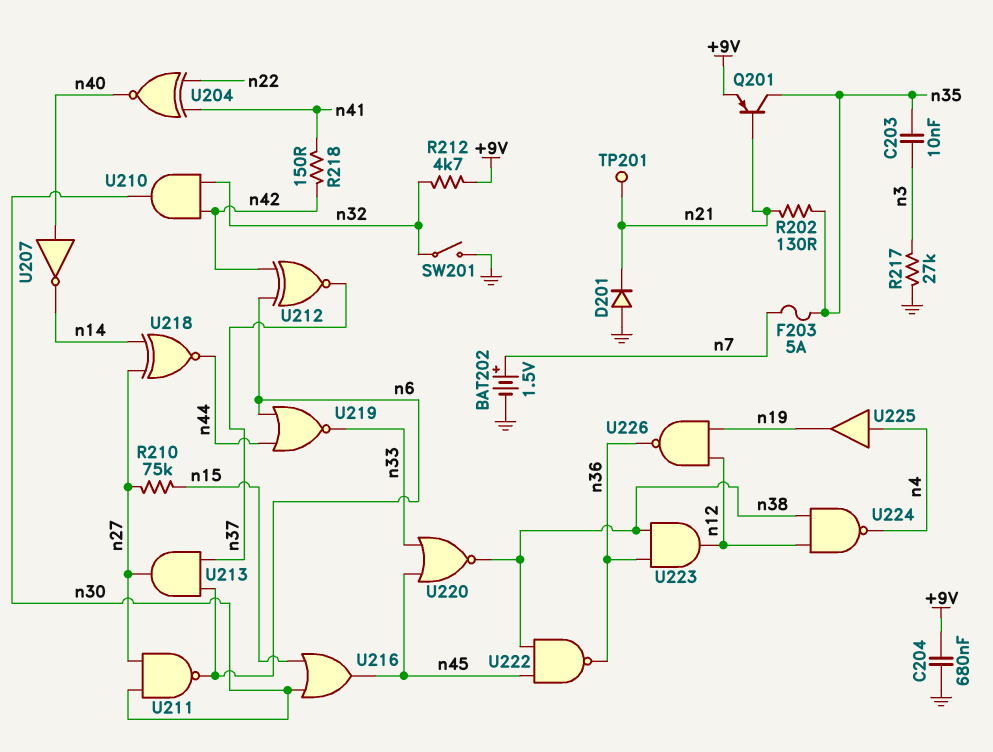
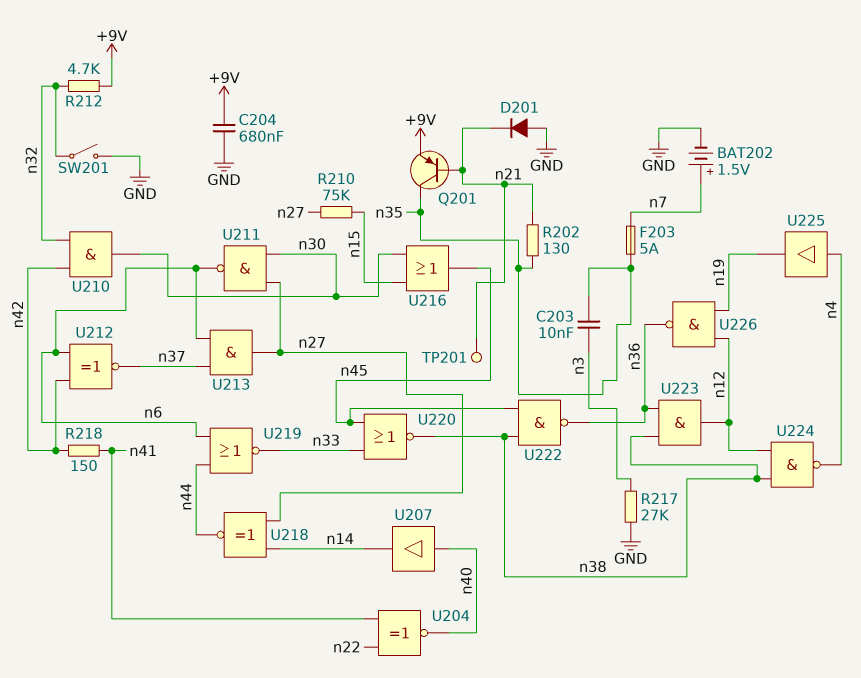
U207: NOT (in n40, out n14) -> buffer (in n40, out n14)

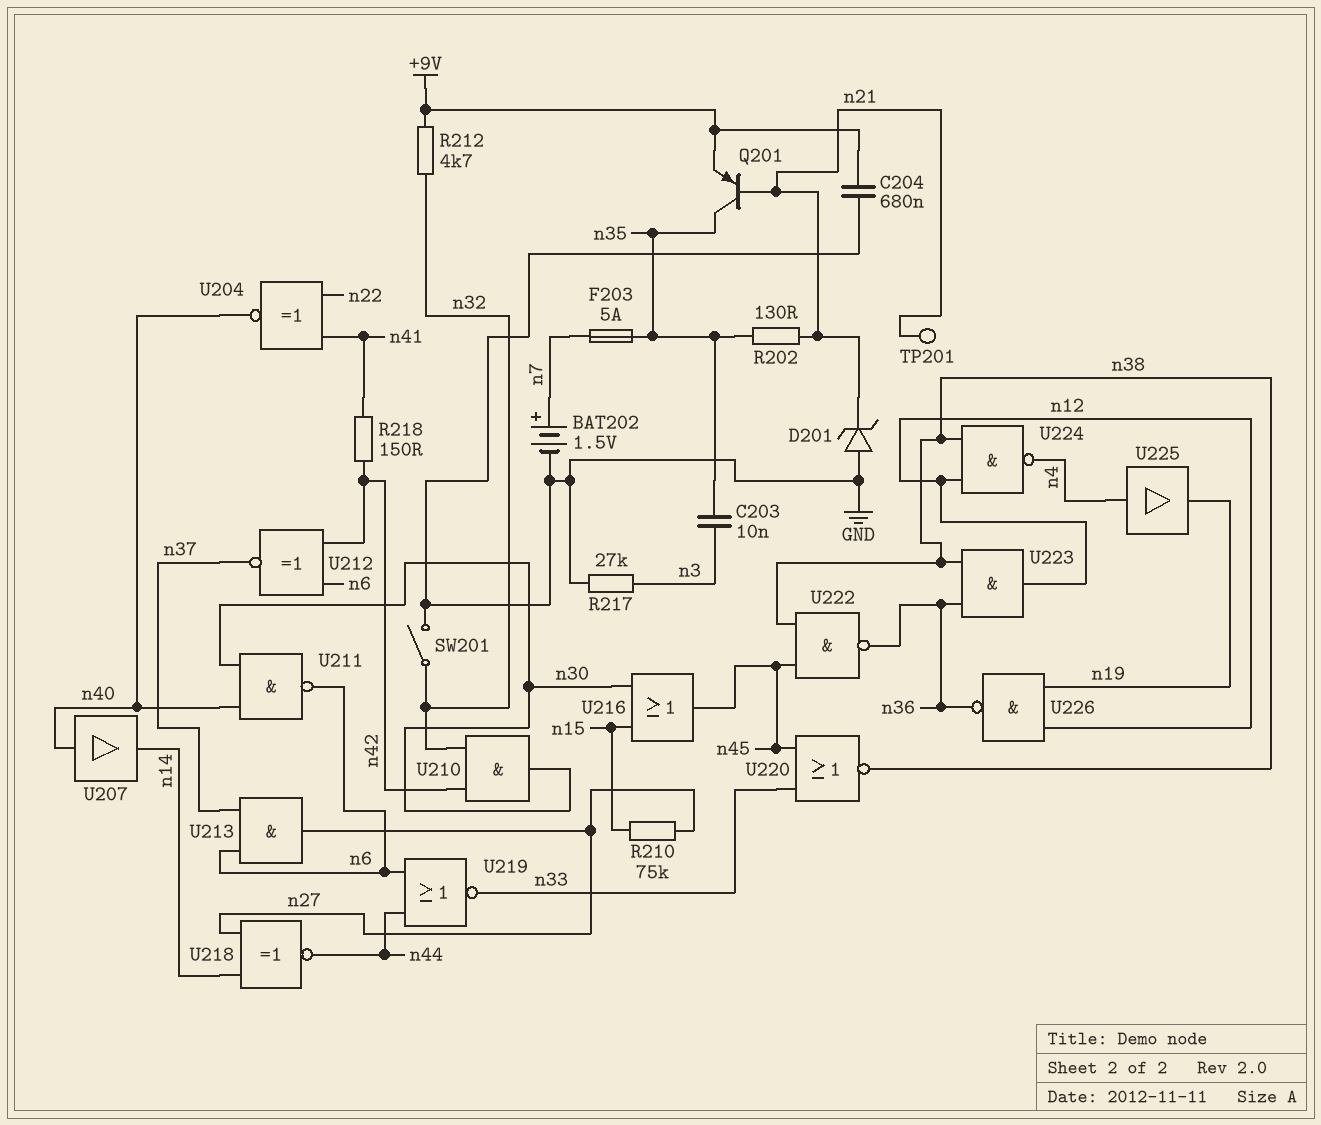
D201: diode (A GND, K n21) -> zener (A GND, K n21)
U211: NAND (in n27, in n30, out n6) -> NAND (in n30, in n40, out n6)

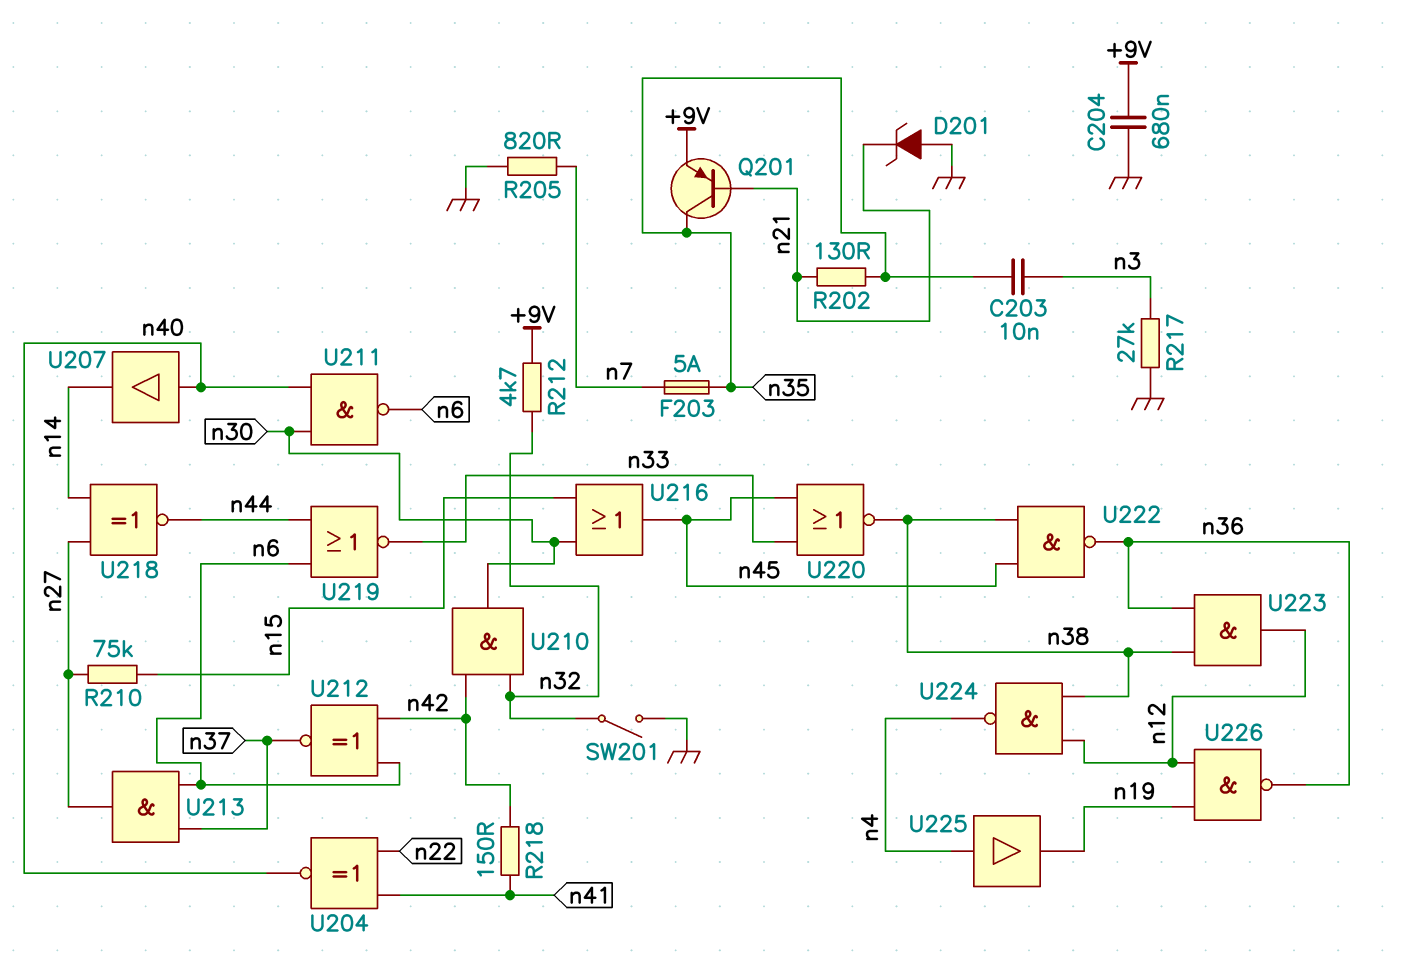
BAT202: 1.5V (plus n7, minus GND) -> none
R205: none -> 820 (GND, n7)
TP201: test point (n21) -> none

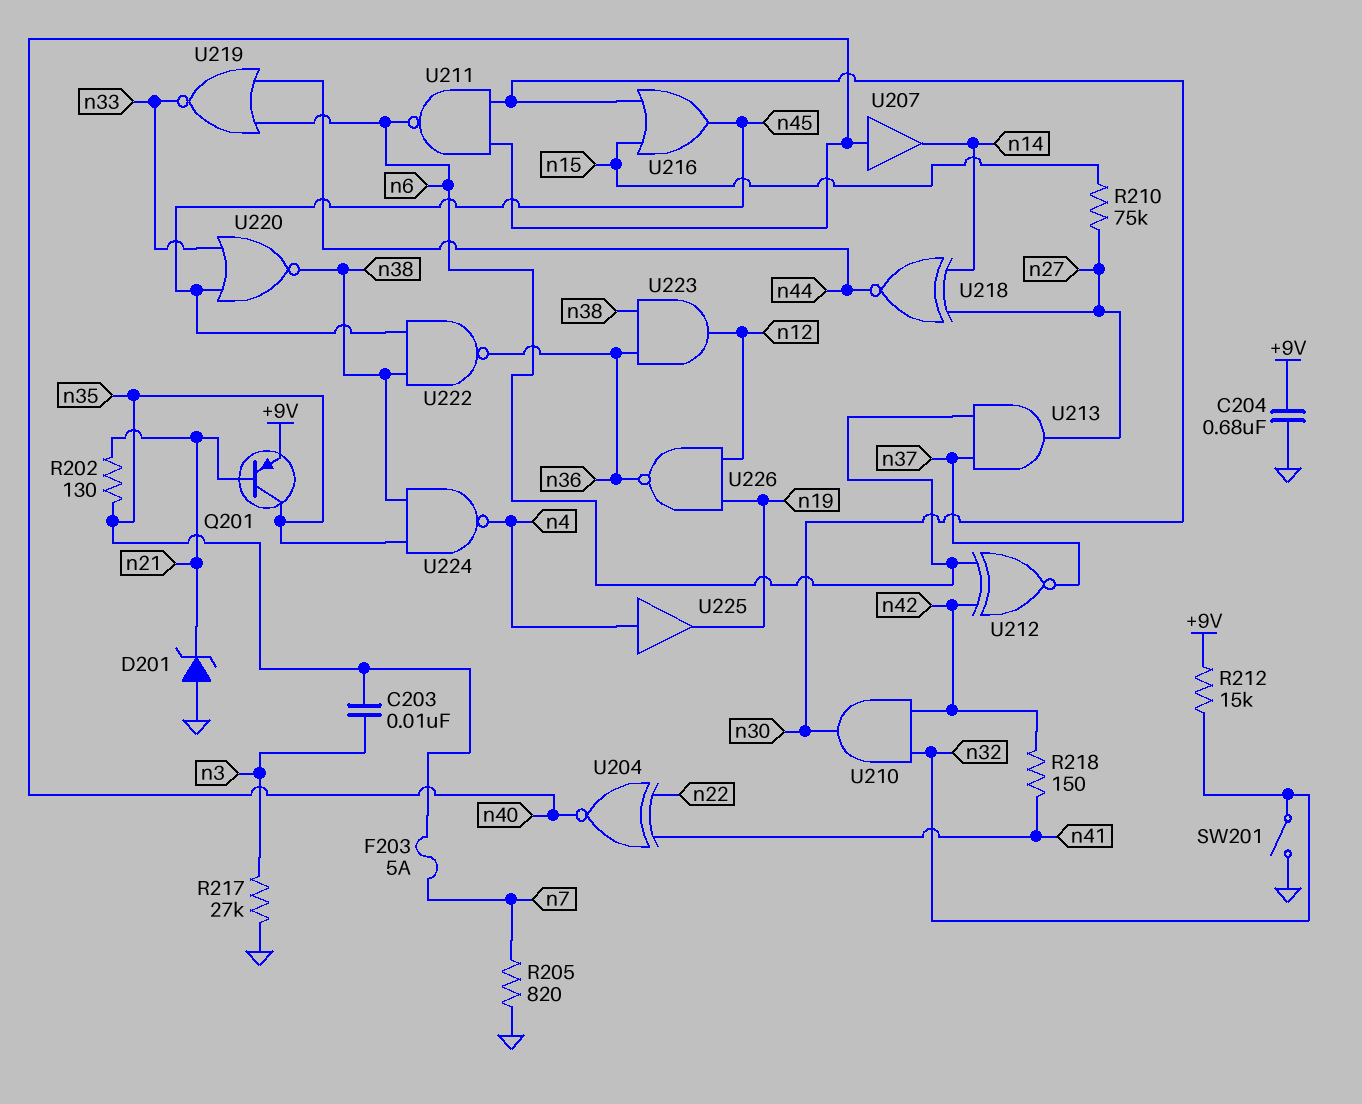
R212: 4.7k (+9V, n32) -> 15k (+9V, n32)
U224: NAND (in n12, in n38, out n4) -> NAND (in n35, in n38, out n4)

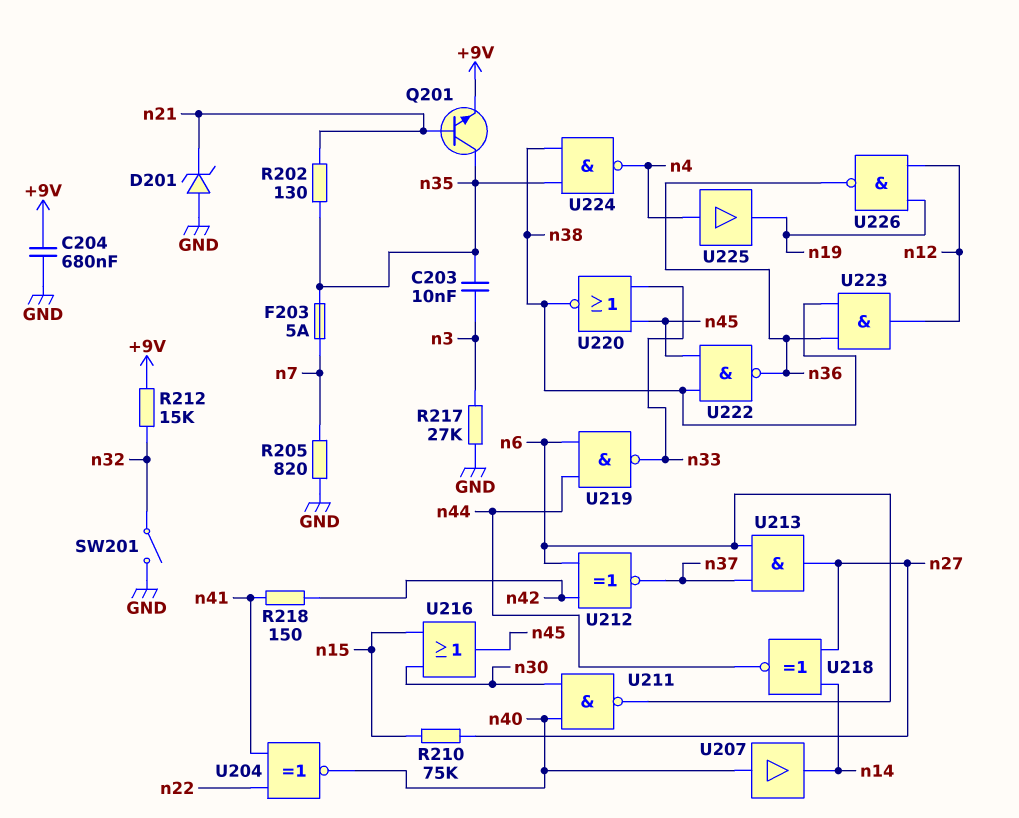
Q201: PNP (B n21, C n35, E +9V) -> NPN (B n21, C n35, E +9V)
U210: AND (in n32, in n42, out n30) -> none
U219: NOR (in n6, in n44, out n33) -> NAND (in n6, in n44, out n33)

